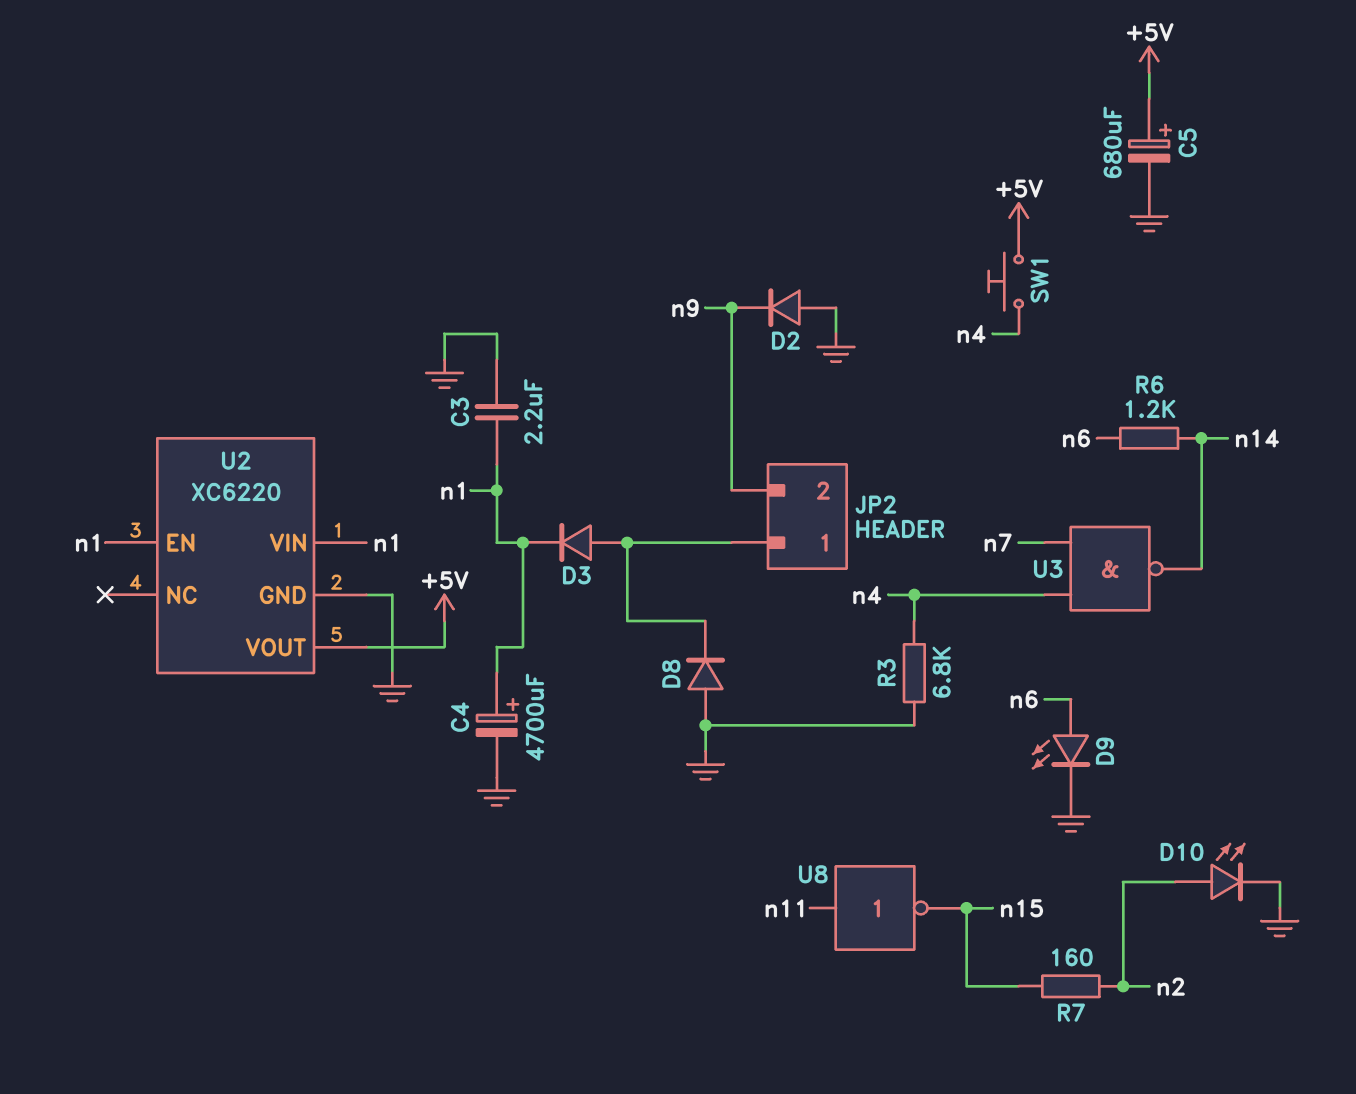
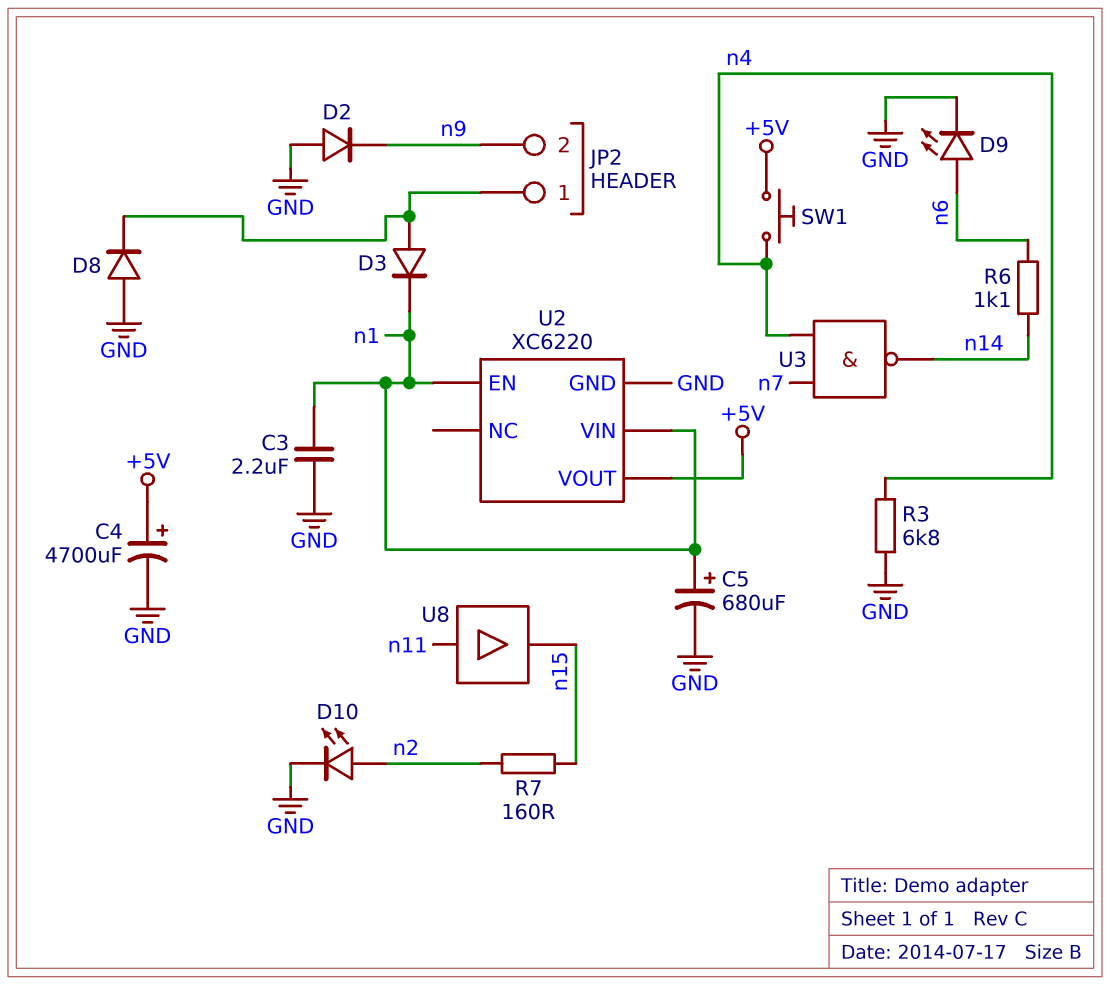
C4: 4700uF (plus n1, minus GND) -> 4700uF (plus +5V, minus GND)
C5: 680uF (plus +5V, minus GND) -> 680uF (plus n1, minus GND)
R6: 1.2k (n6, n14) -> 1.1k (n6, n14)
U8: NOT (in n11, out n15) -> buffer (in n11, out n15)

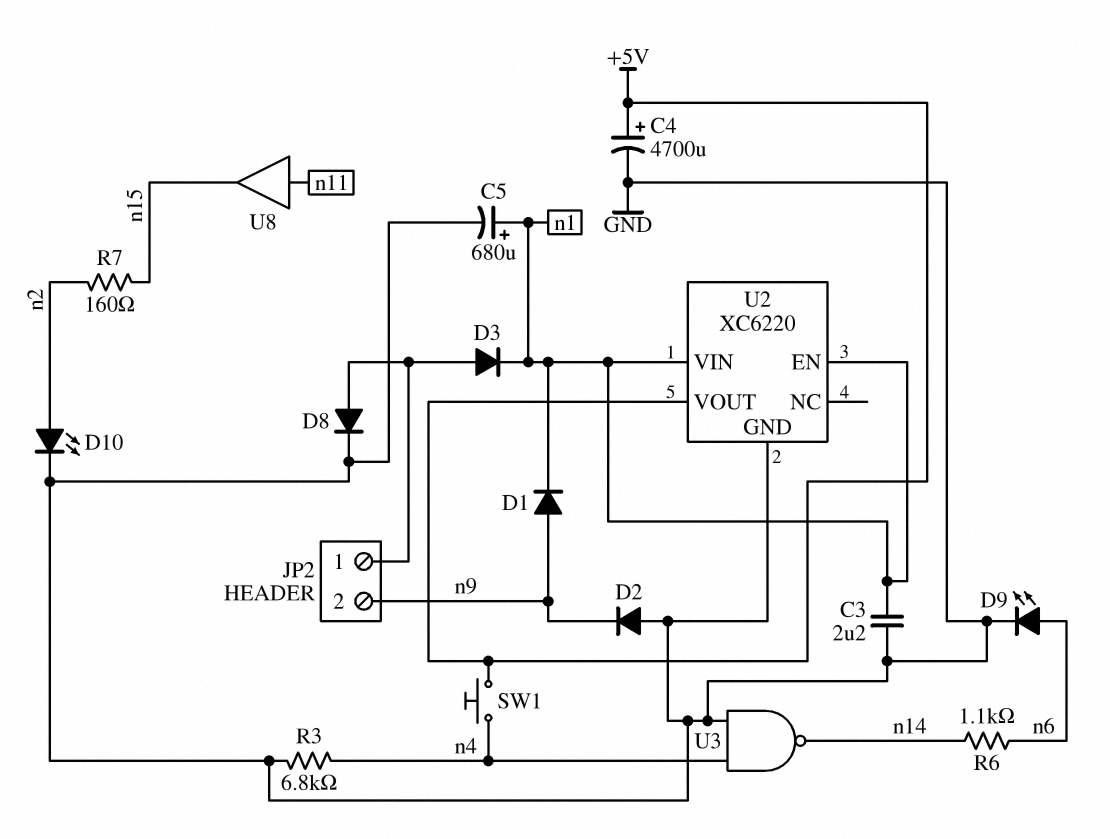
D1: none -> diode (A n9, K n1)
D8: diode (A GND, K JP2/1) -> diode (A JP2/1, K GND)
U3: NAND (in n4, in n7, out n14) -> NAND (in GND, in n4, out n14)

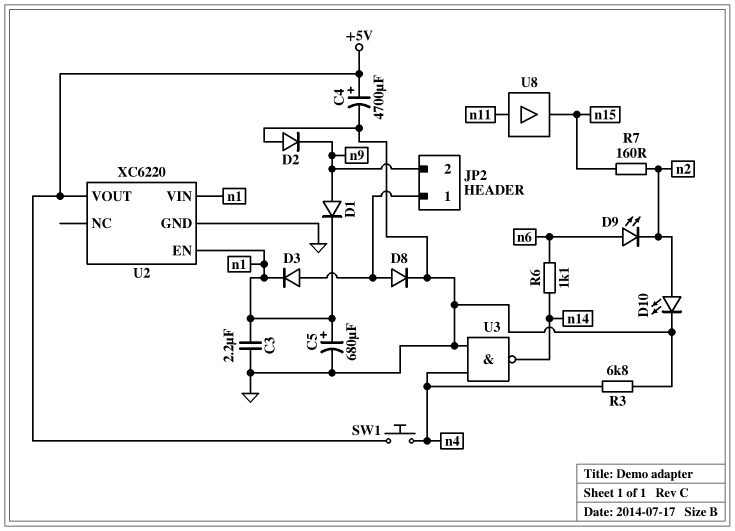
D9: LED (A n6, K GND) -> LED (A n6, K n2)

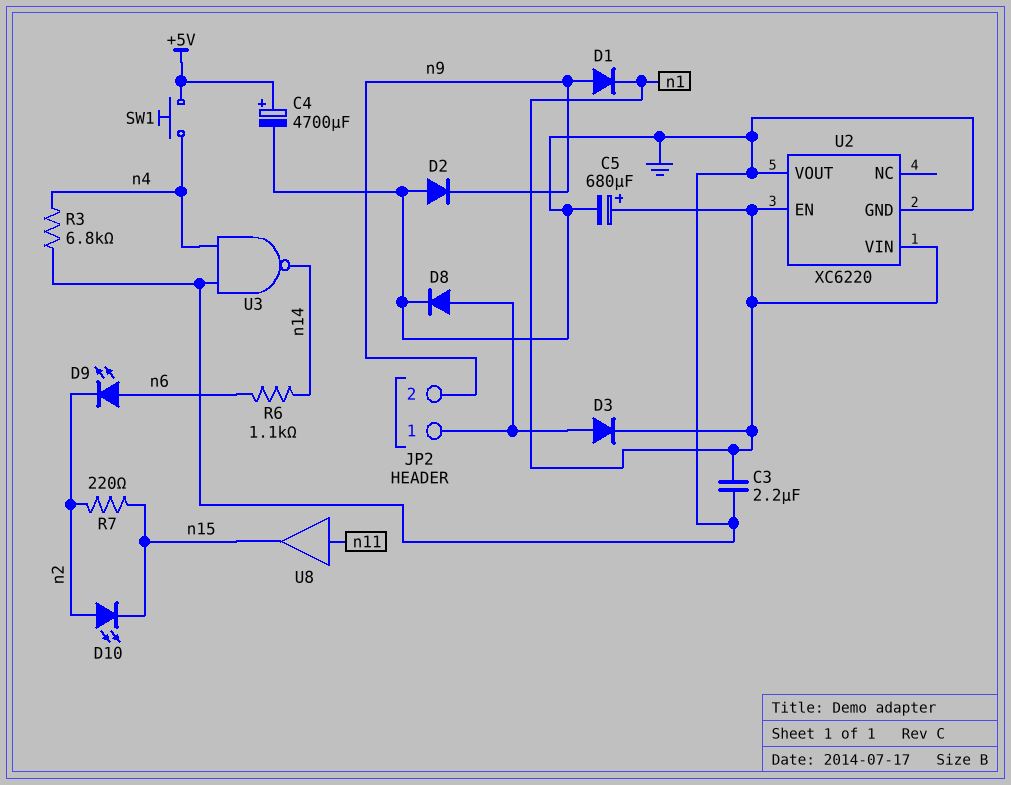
D10: LED (A n2, K GND) -> LED (A n2, K n15)
R7: 160 (n2, n15) -> 220 (n2, n15)
U2 pin VOUT: +5V -> GND

